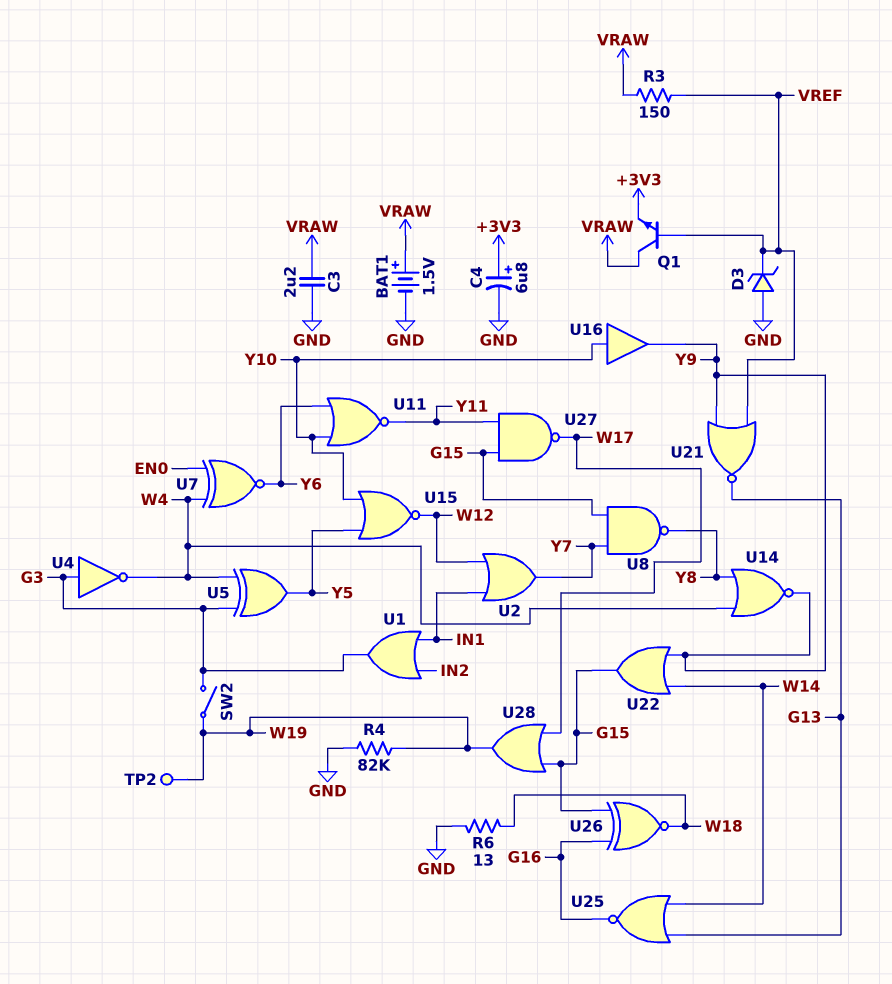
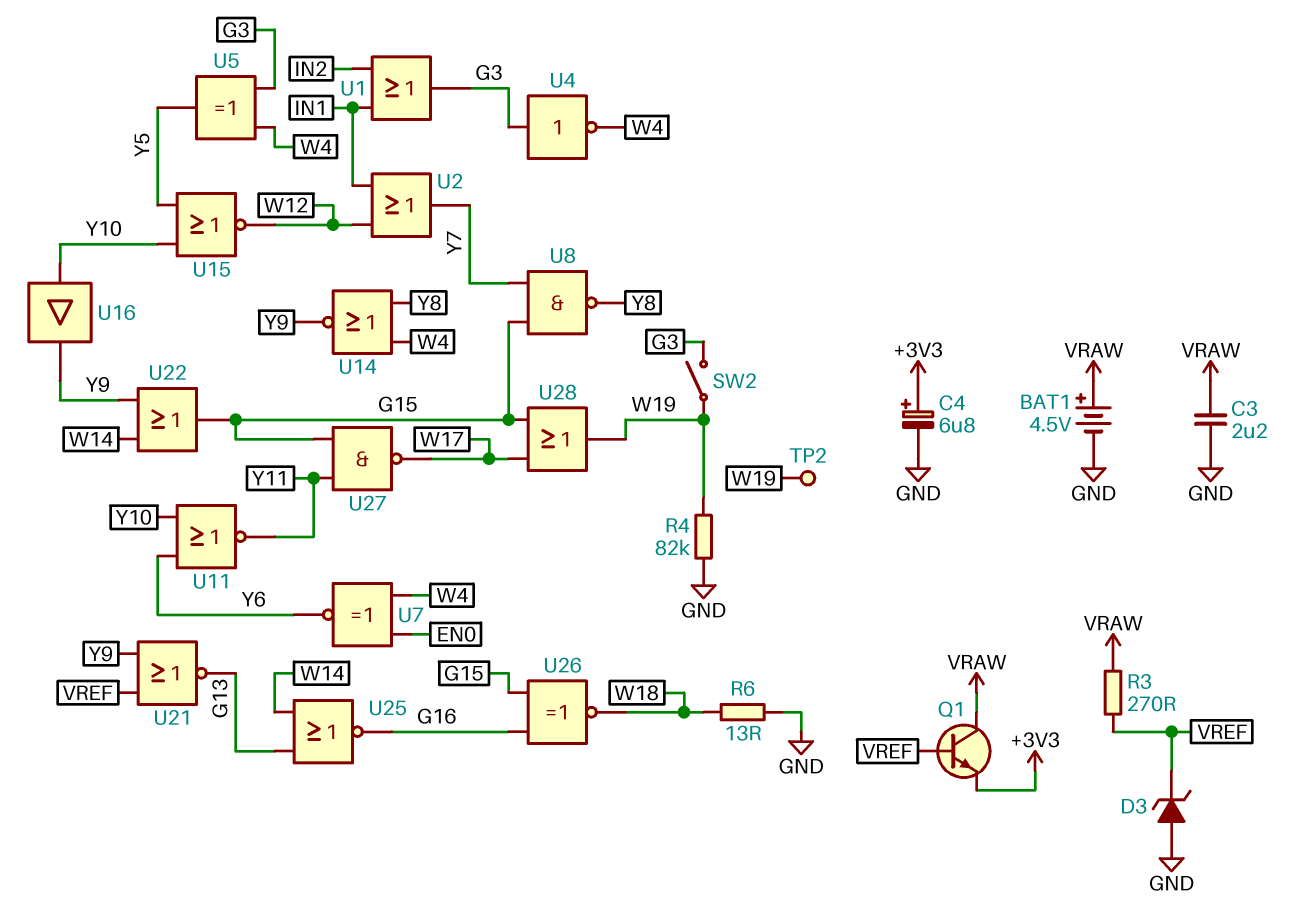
BAT1: 1.5V (plus VRAW, minus GND) -> 4.5V (plus VRAW, minus GND)
R3: 150 (VRAW, VREF) -> 270 (VRAW, VREF)

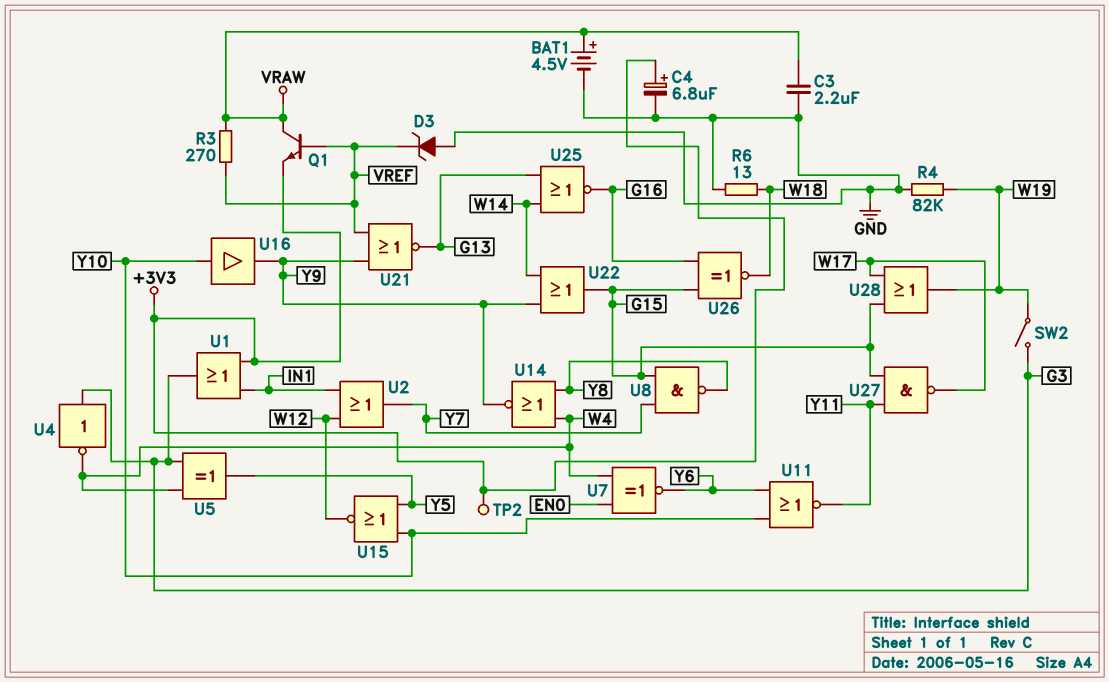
TP2: test point (W19) -> test point (+3V3)
U1: OR (in IN1, in IN2, out G3) -> OR (in +3V3, in IN1, out G3)

